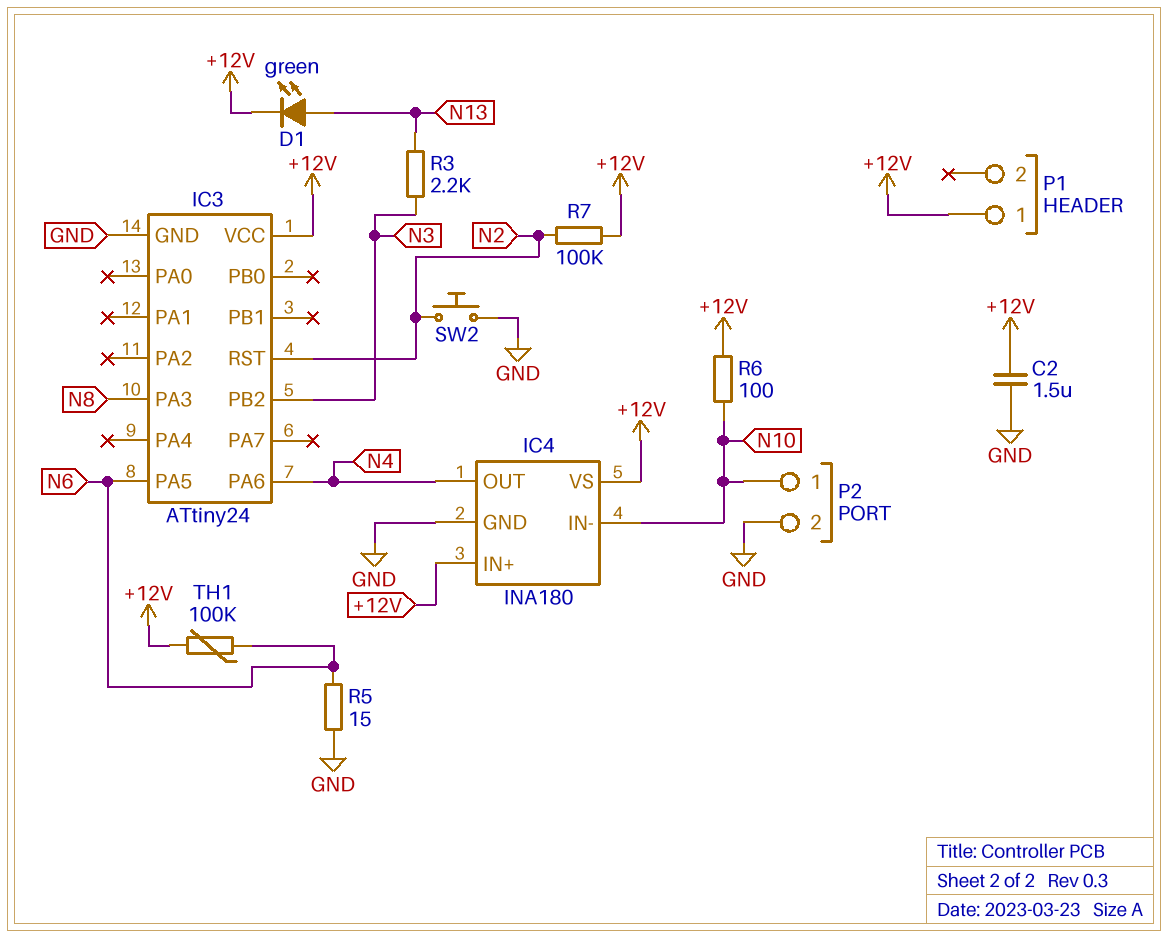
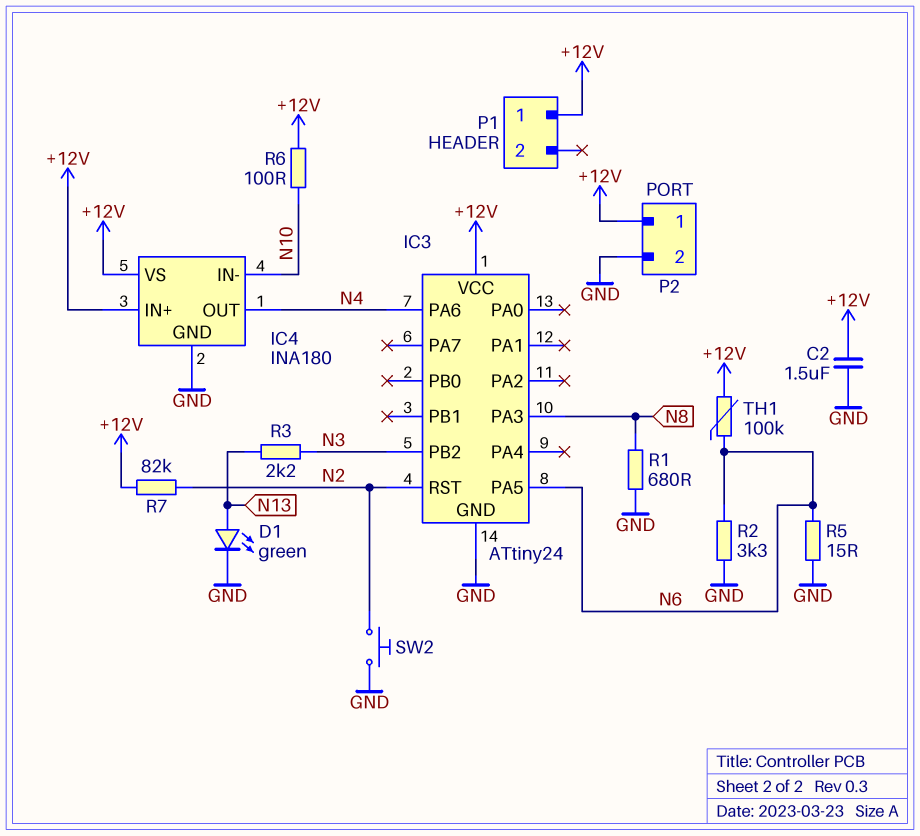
D1: LED green (A N13, K +12V) -> LED green (A N13, K GND)
P2 pin 1: N10 -> +12V
R1: none -> 680 (GND, N8)
R2: none -> 3.3k (GND, N6)
R7: 100k (+12V, N2) -> 82k (+12V, N2)

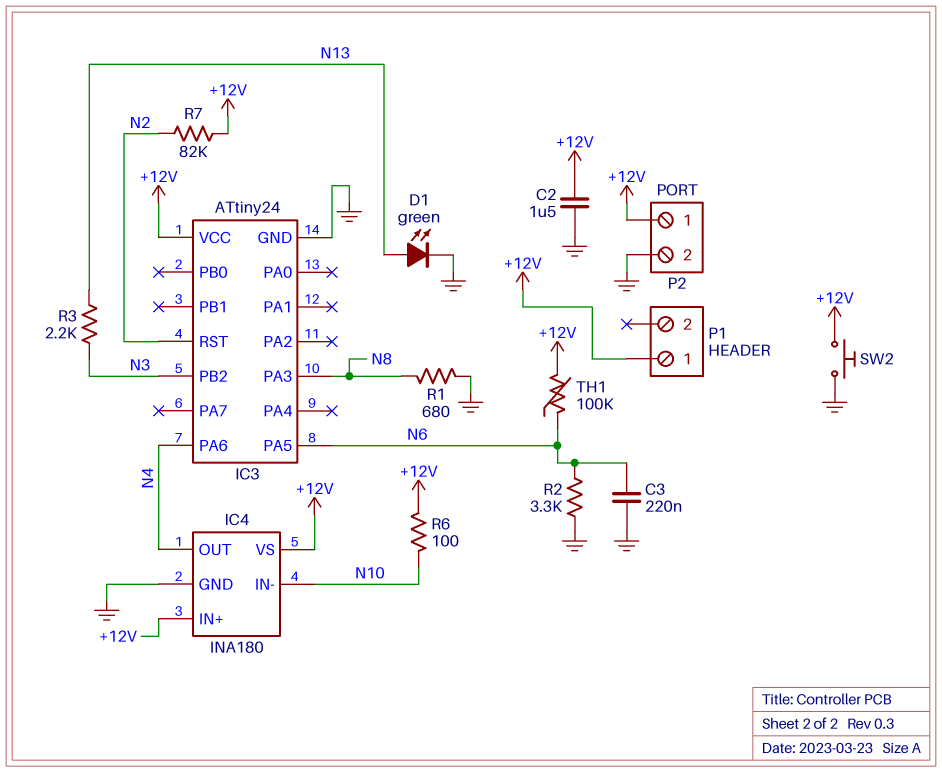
C3: none -> 220nF (GND, N6)
R5: 15 (GND, N6) -> none
SW2: button (GND, N2) -> button (+12V, GND)

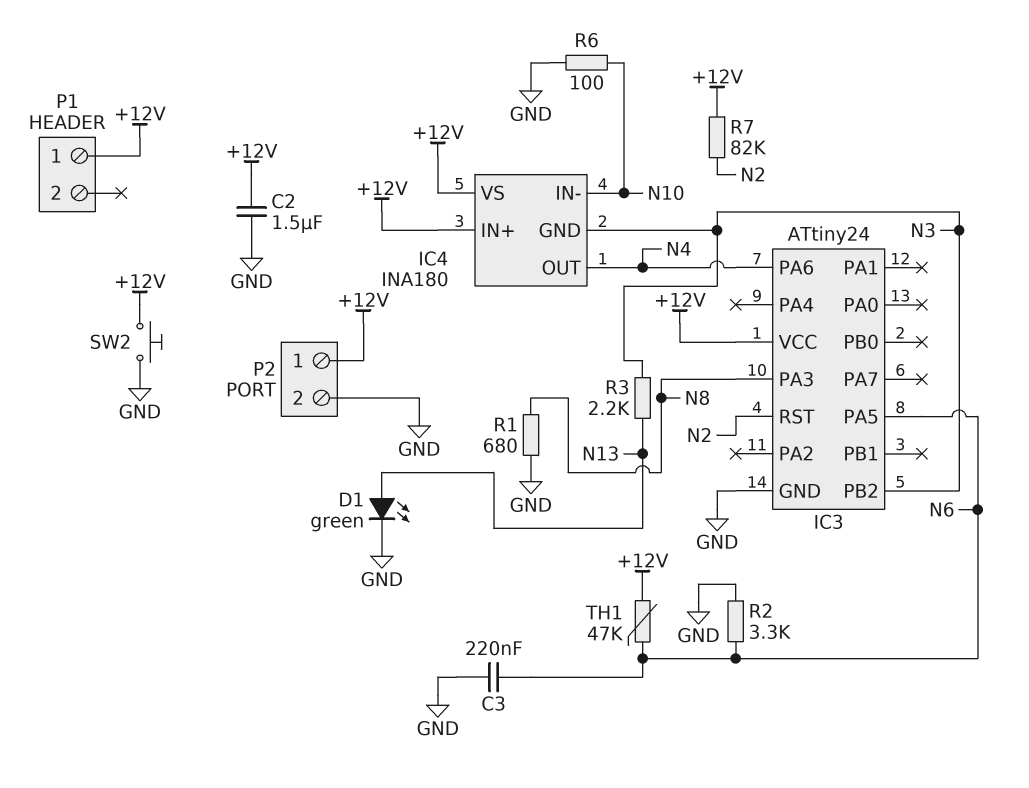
IC4 pin GND: GND -> N3
R6: 100 (+12V, N10) -> 100 (GND, N10)
TH1: 100k (+12V, N6) -> 47k (+12V, N6)

